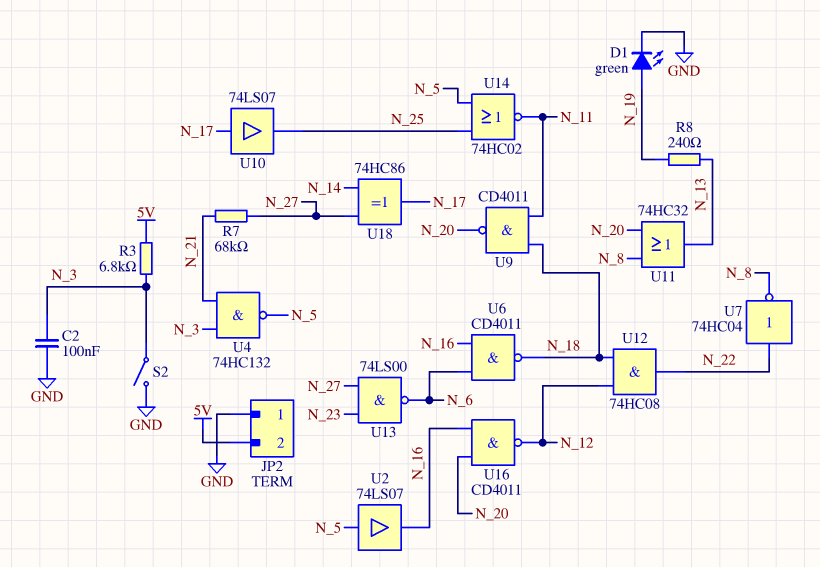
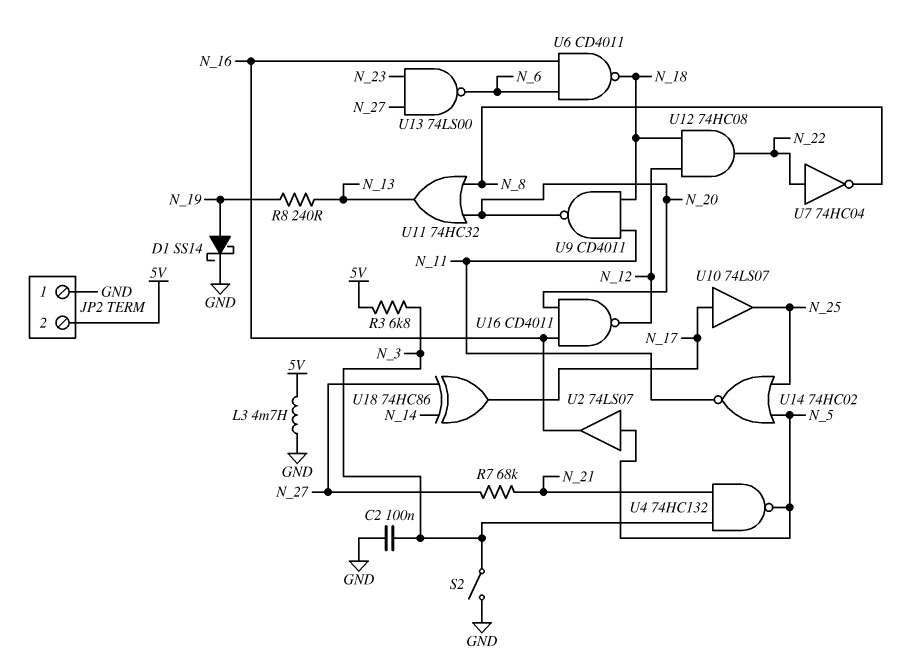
D1: LED green (A N_19, K GND) -> schottky SS14 (A N_19, K GND)
L3: none -> 4.7mH (5V, GND)

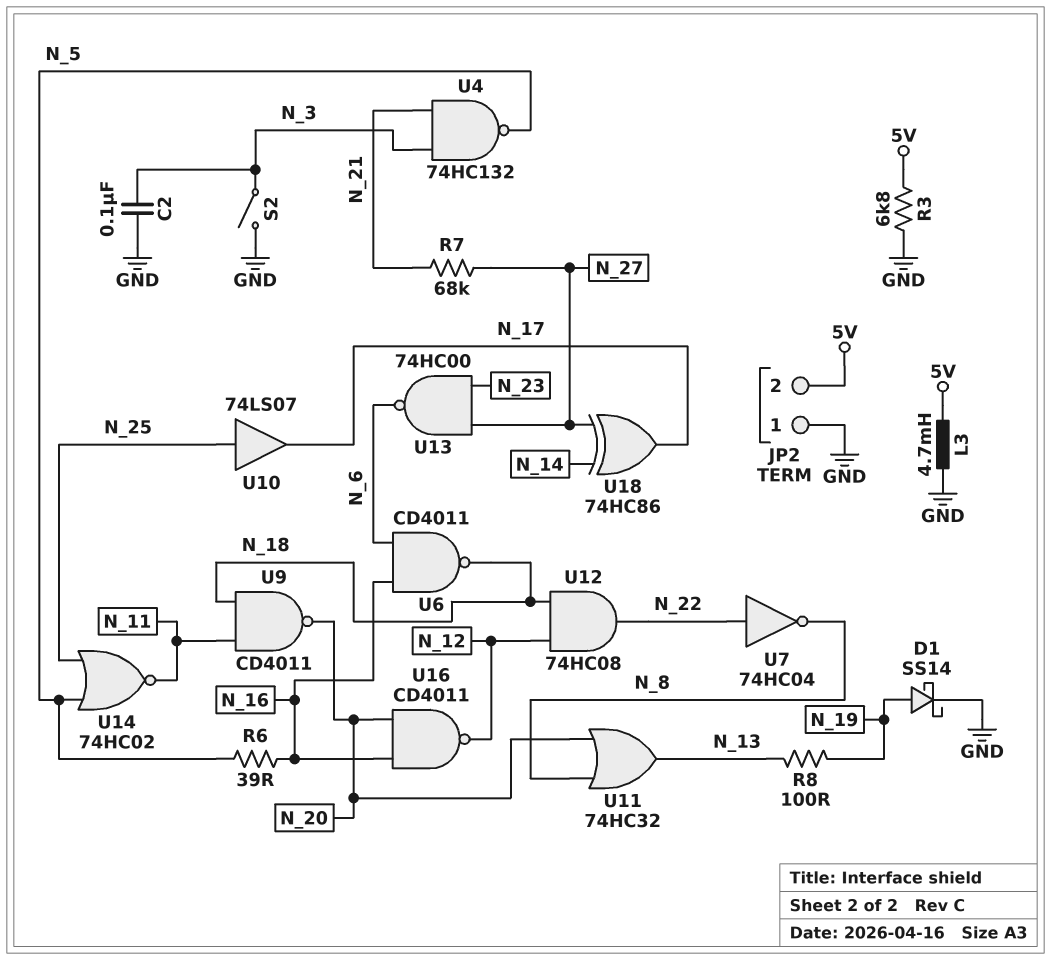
R3: 6.8k (5V, N_3) -> 6.8k (5V, GND)
R6: none -> 39 (N_5, N_16)
R8: 240 (N_13, N_19) -> 100 (N_13, N_19)
U2: buffer 74LS07 (in N_5, out N_16) -> none
U10: buffer 74LS07 (in N_17, out N_25) -> buffer 74LS07 (in N_25, out N_17)
U13: NAND 74LS00 (in N_23, in N_27, out N_6) -> NAND 74HC00 (in N_23, in N_27, out N_6)

